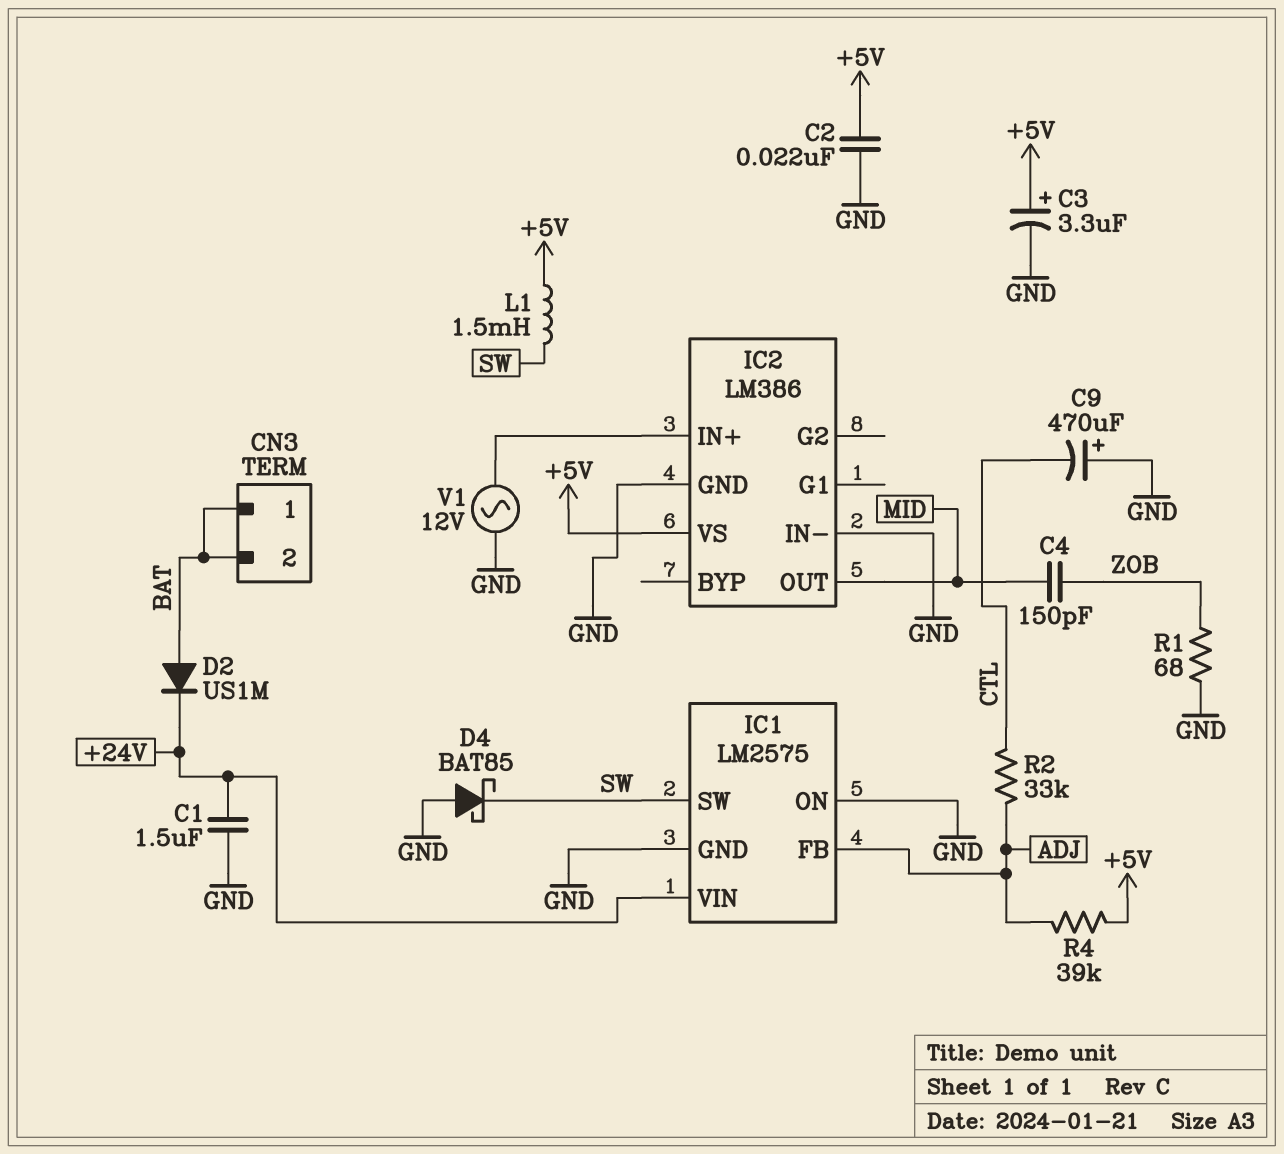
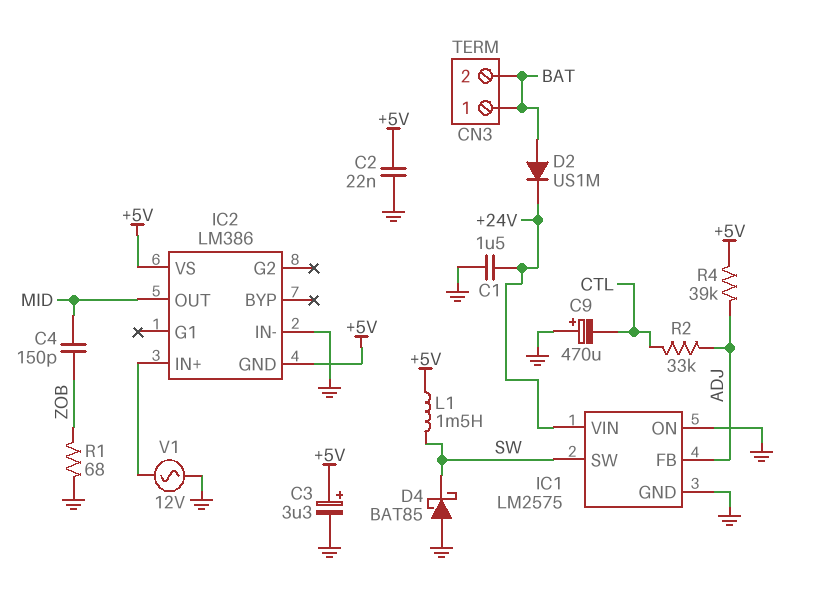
IC2 pin GND: GND -> +5V

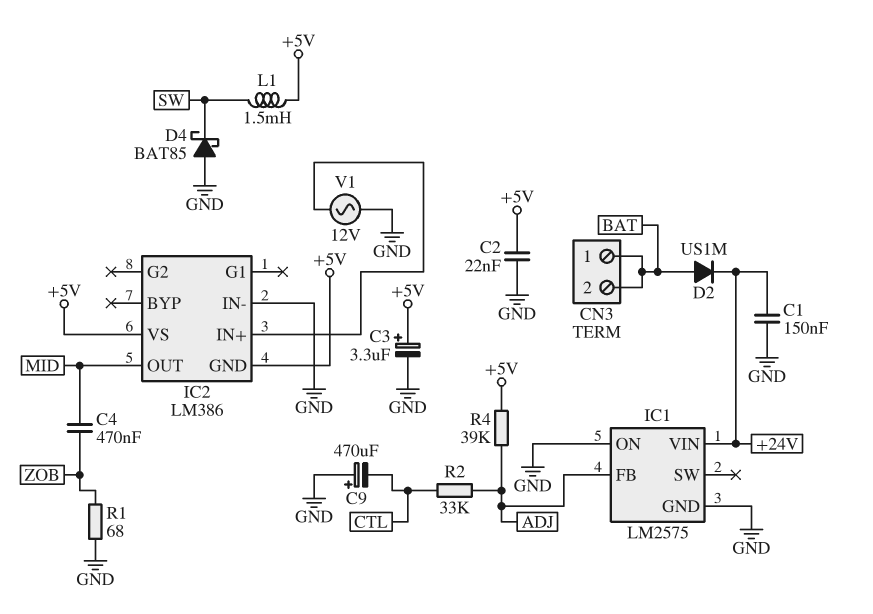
C1: 1.5uF (+24V, GND) -> 150nF (+24V, GND)
C4: 150pF (MID, ZOB) -> 470nF (MID, ZOB)
IC1 pin SW: SW -> none

